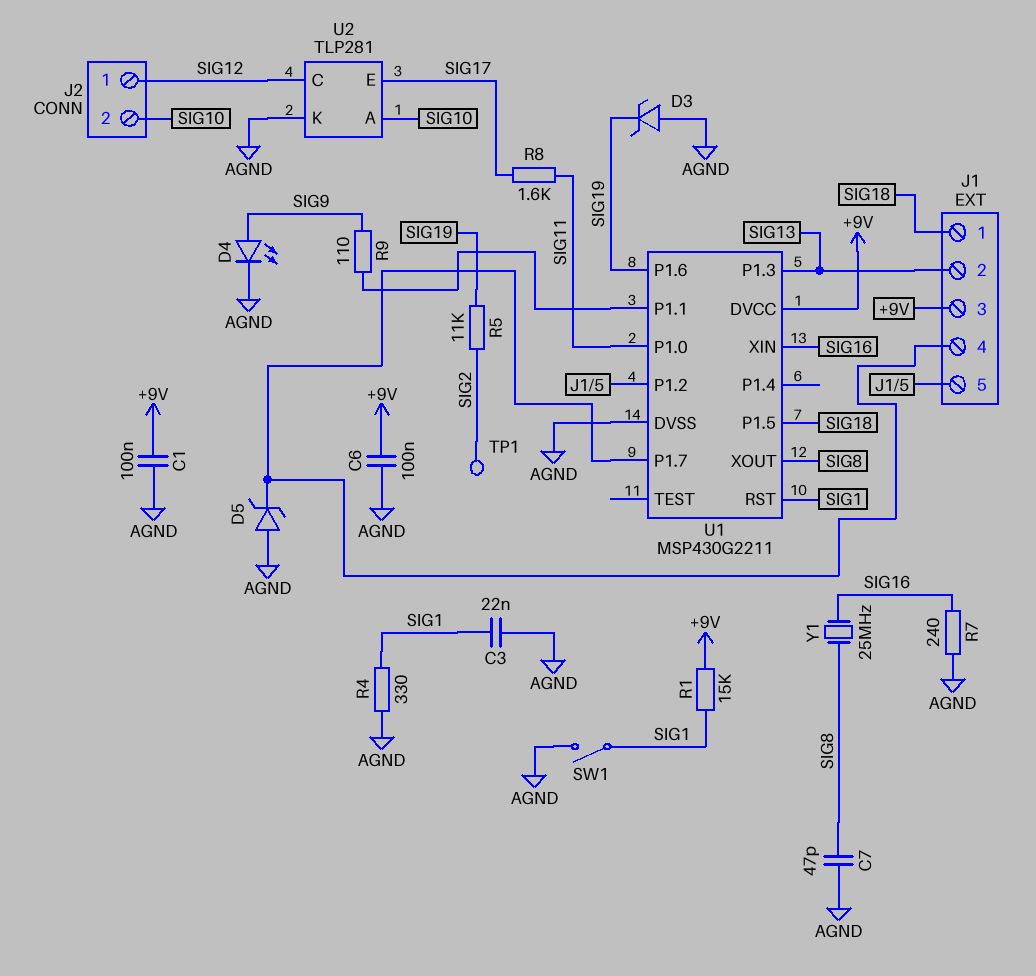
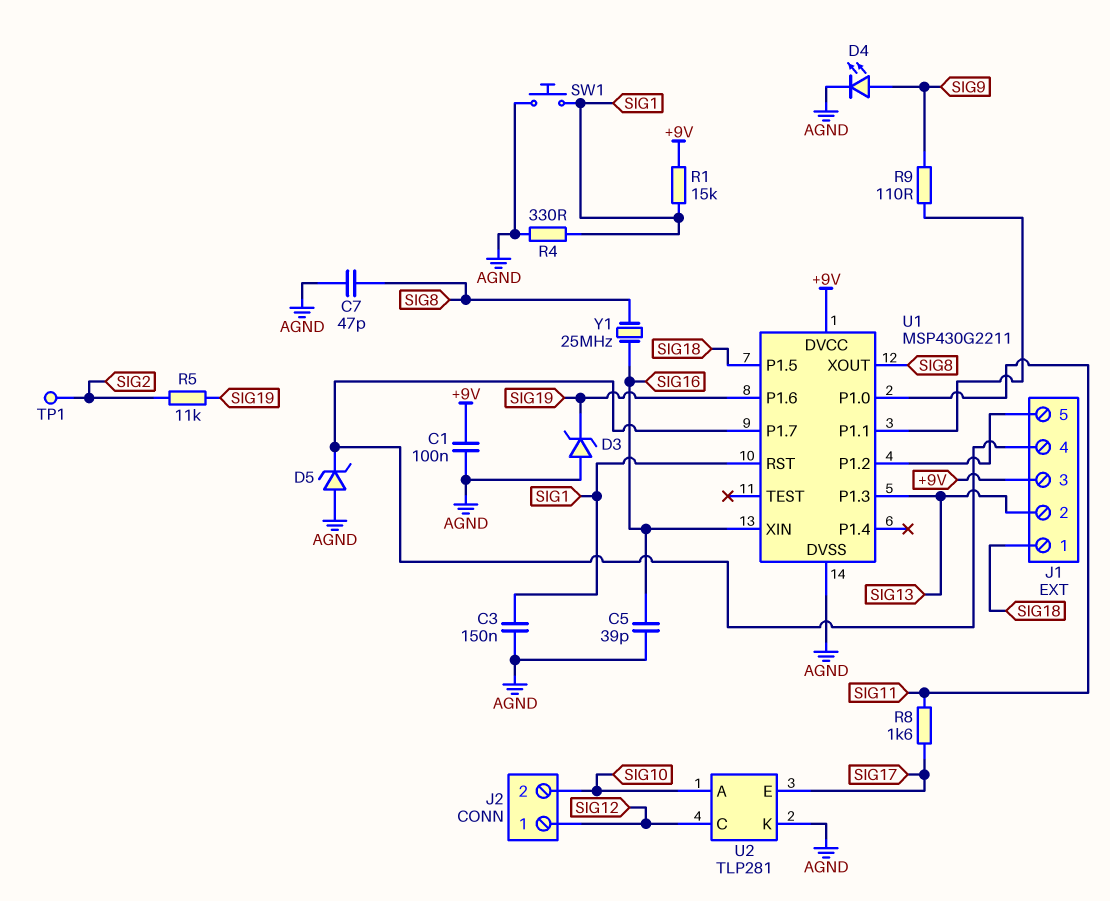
C3: 22nF (AGND, SIG1) -> 150nF (AGND, SIG1)
C5: none -> 39pF (AGND, SIG16)
C6: 100nF (+9V, AGND) -> none
R7: 240 (AGND, SIG16) -> none
SW1: switch (AGND, SIG1) -> button (AGND, SIG1)

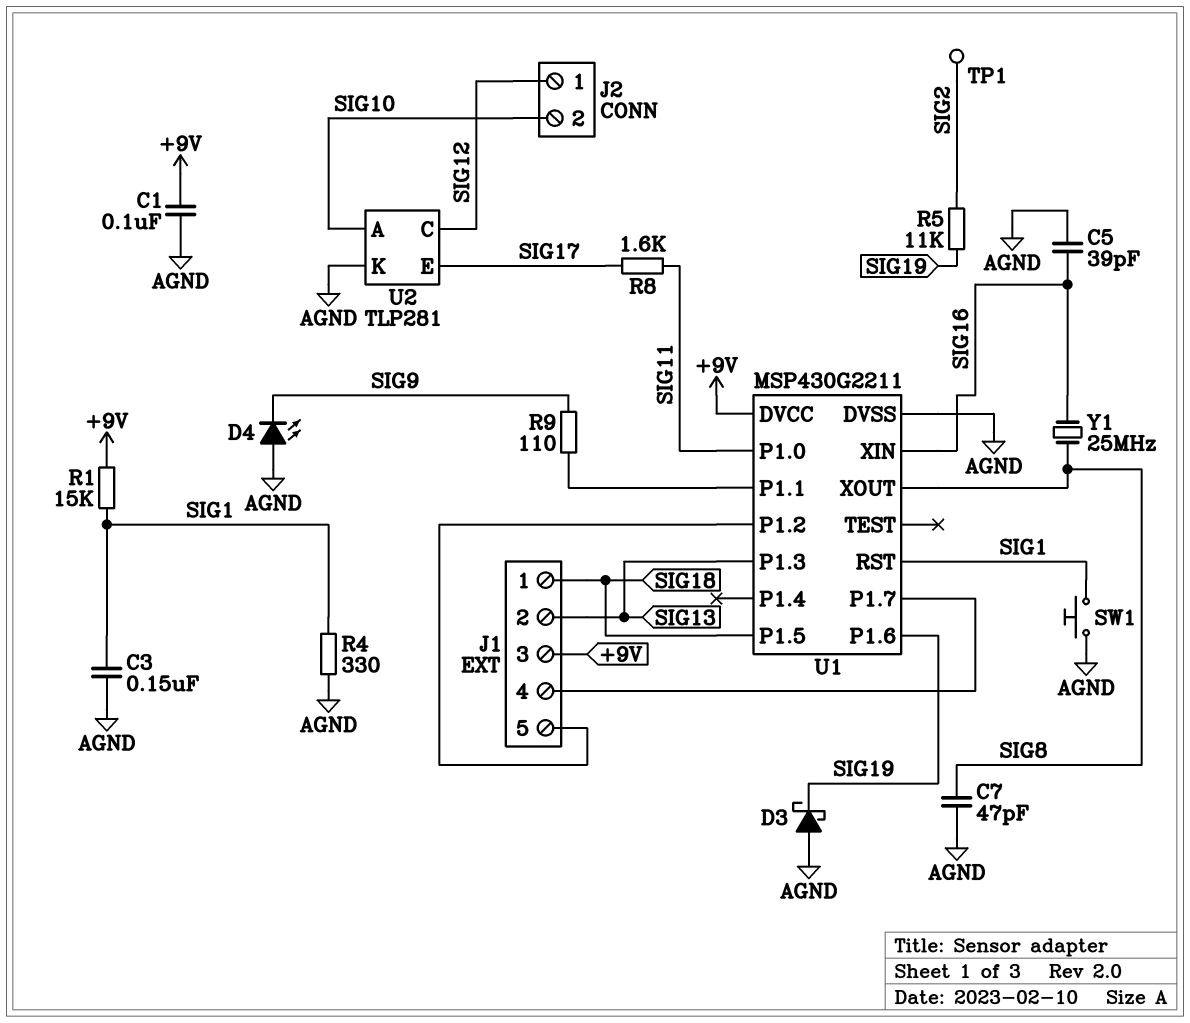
D3: zener (A AGND, K SIG19) -> schottky (A AGND, K SIG19)
D4: LED (A SIG9, K AGND) -> LED (A AGND, K SIG9)
D5: zener (A AGND, K J1/4) -> none

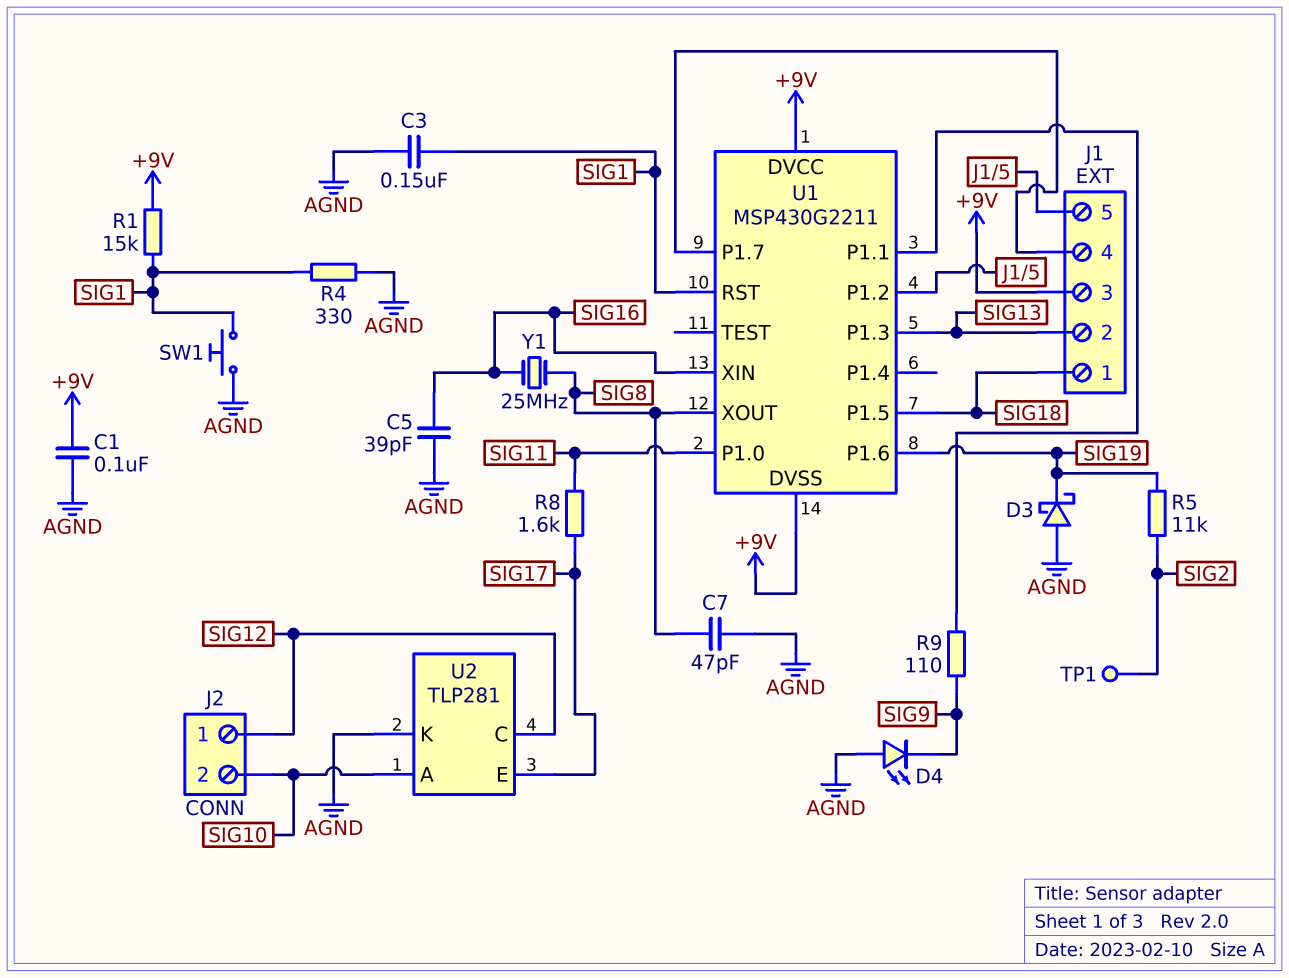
U1 pin DVSS: AGND -> +9V

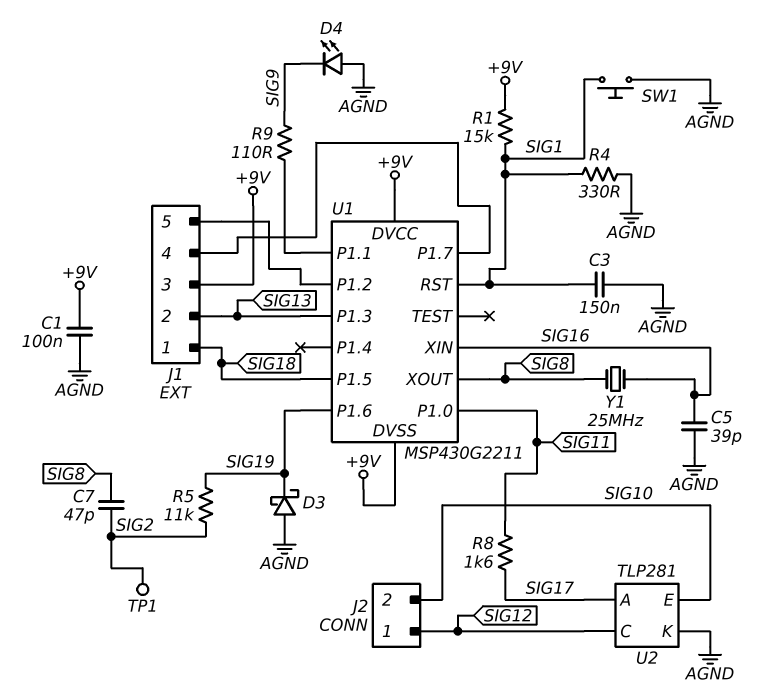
C7: 47pF (AGND, SIG8) -> 47pF (SIG2, SIG8)
U2 pin A: SIG10 -> SIG17
U2 pin E: SIG17 -> SIG10

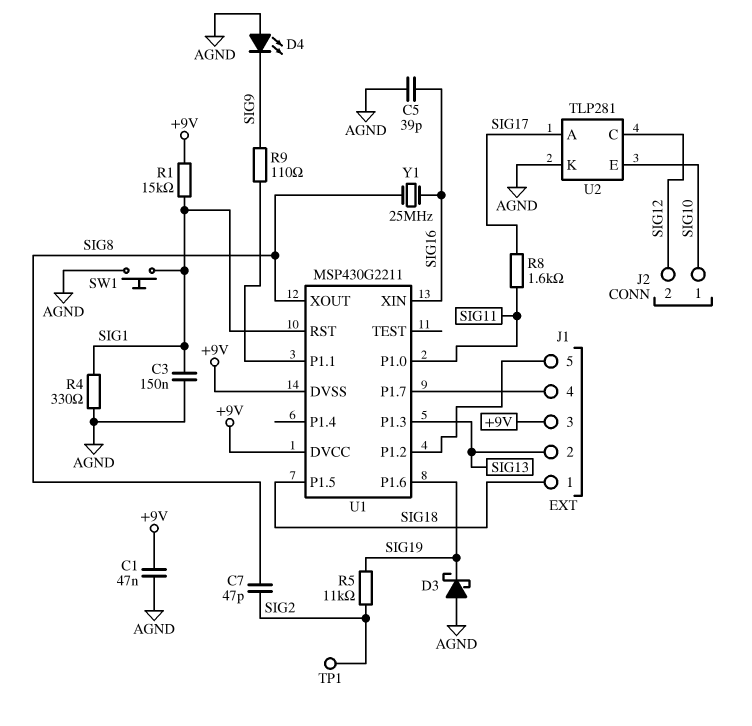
C1: 100nF (+9V, AGND) -> 47nF (+9V, AGND)
J2 pin 1: SIG12 -> SIG10
J2 pin 2: SIG10 -> SIG12

